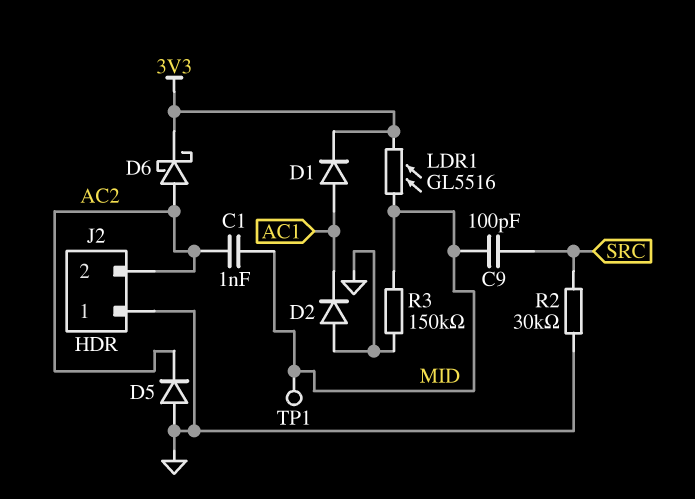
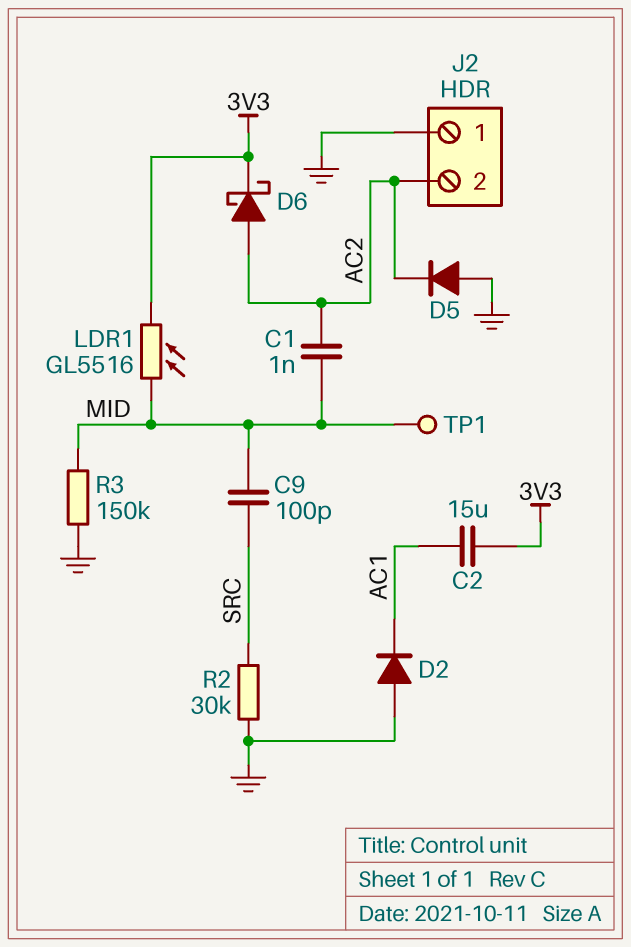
C2: none -> 15uF (3V3, AC1)
D1: diode (A AC1, K 3V3) -> none

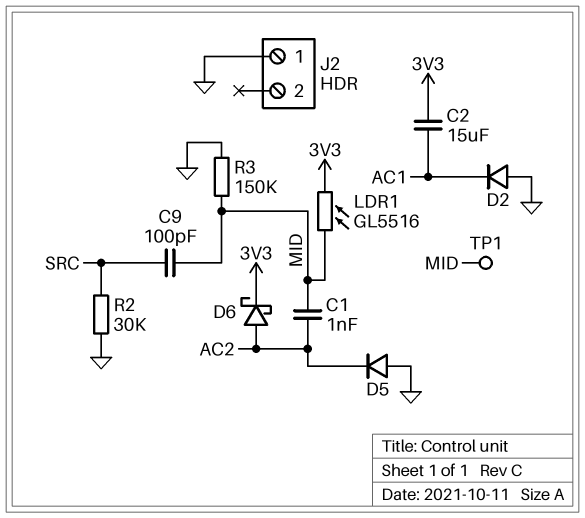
J2 pin 2: AC2 -> none

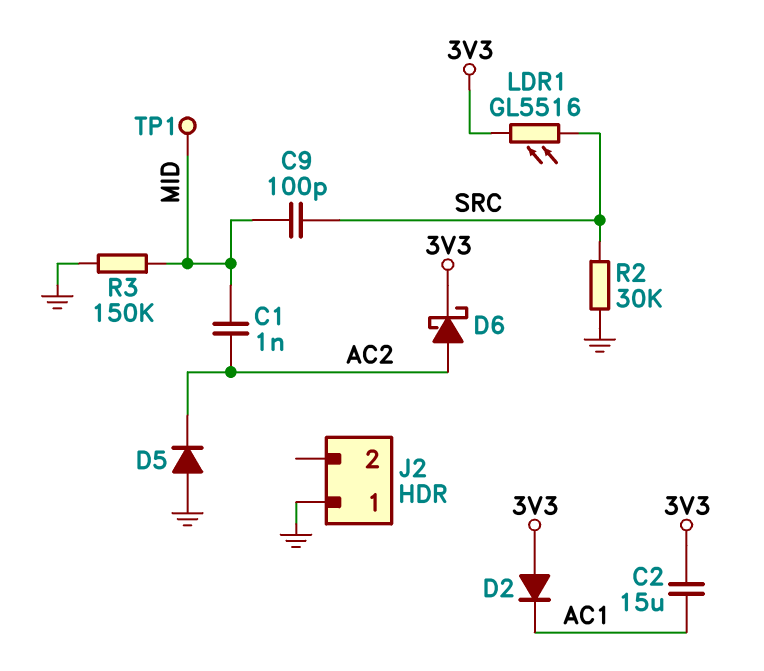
D2: diode (A GND, K AC1) -> diode (A 3V3, K AC1)
LDR1: GL5516 (3V3, MID) -> GL5516 (3V3, SRC)

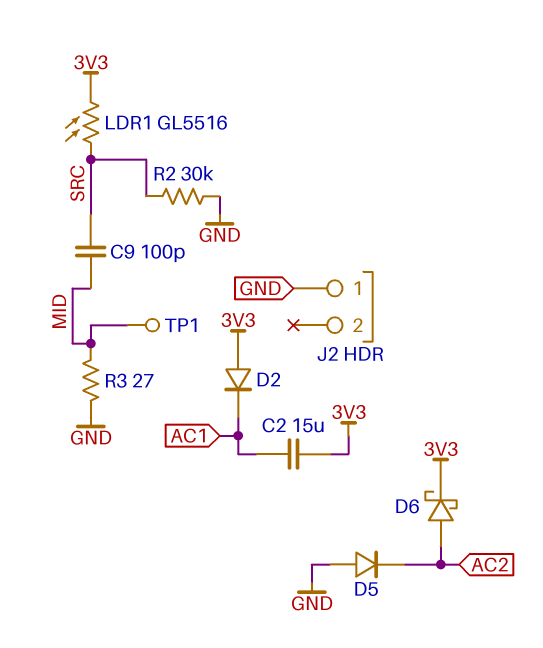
C1: 1nF (AC2, MID) -> none
R3: 150k (GND, MID) -> 27 (GND, MID)

